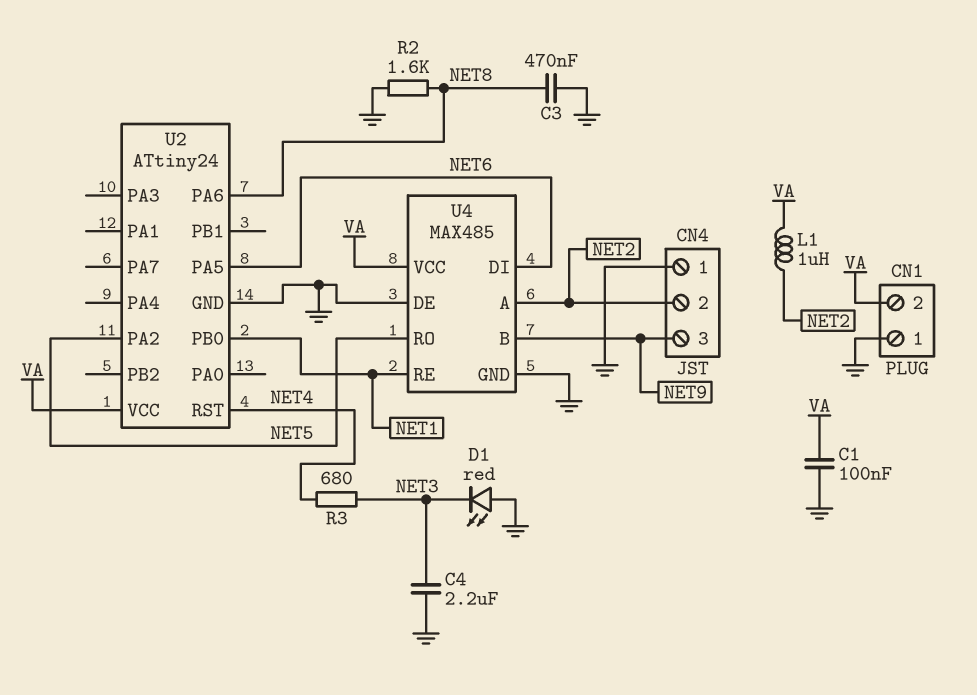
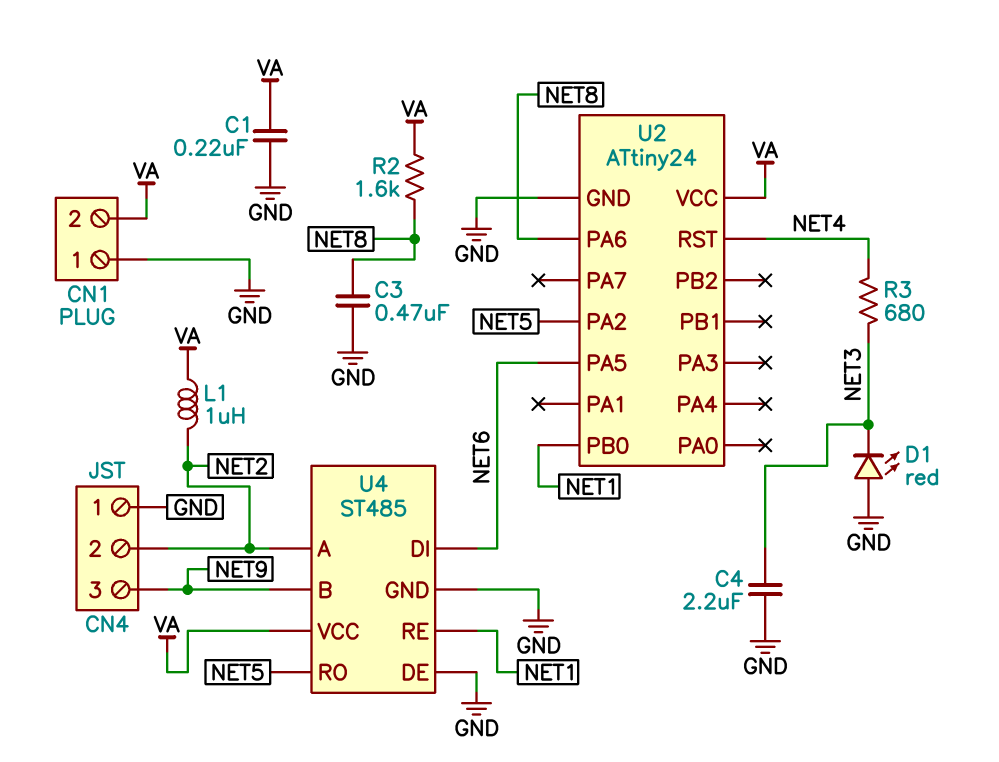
C1: 100nF (GND, VA) -> 220nF (GND, VA)
R2: 1.6k (GND, NET8) -> 1.6k (NET8, VA)
U4: MAX485 -> ST485

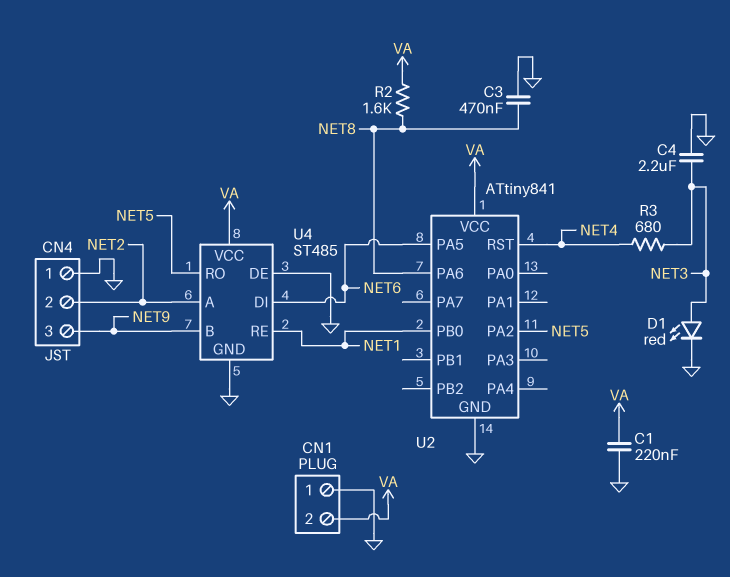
D1: LED red (A GND, K NET3) -> LED red (A NET3, K GND)
L1: 1uH (NET2, VA) -> none
U2: ATtiny24 -> ATtiny841

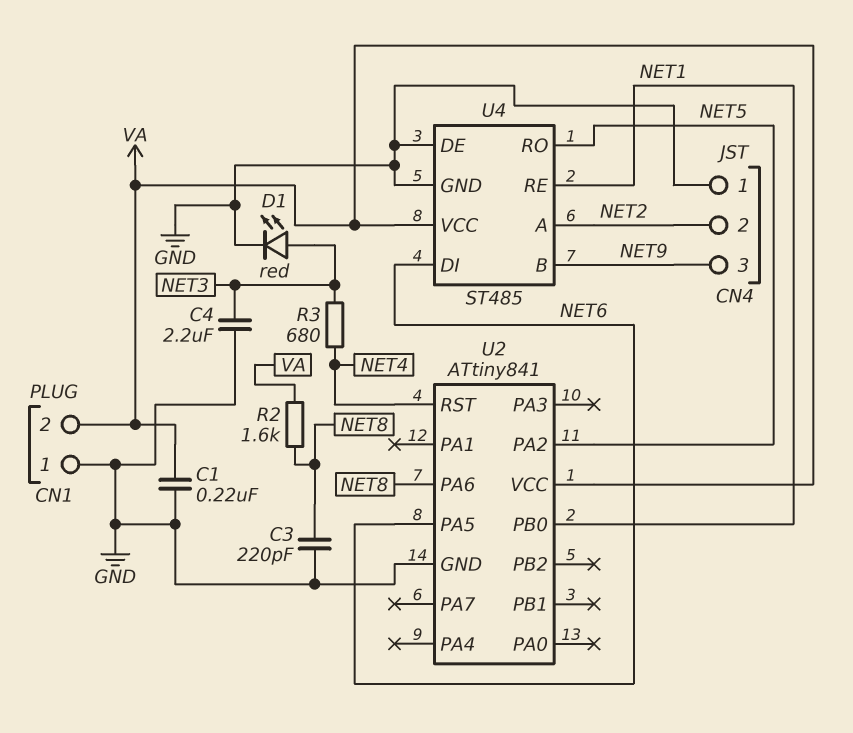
C3: 470nF (GND, NET8) -> 220pF (GND, NET8)

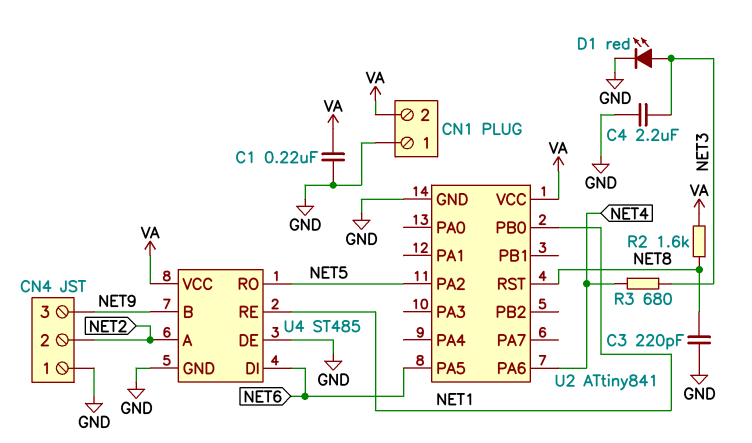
U2 pin PA6: NET8 -> NET4
U2 pin RST: NET4 -> NET8

